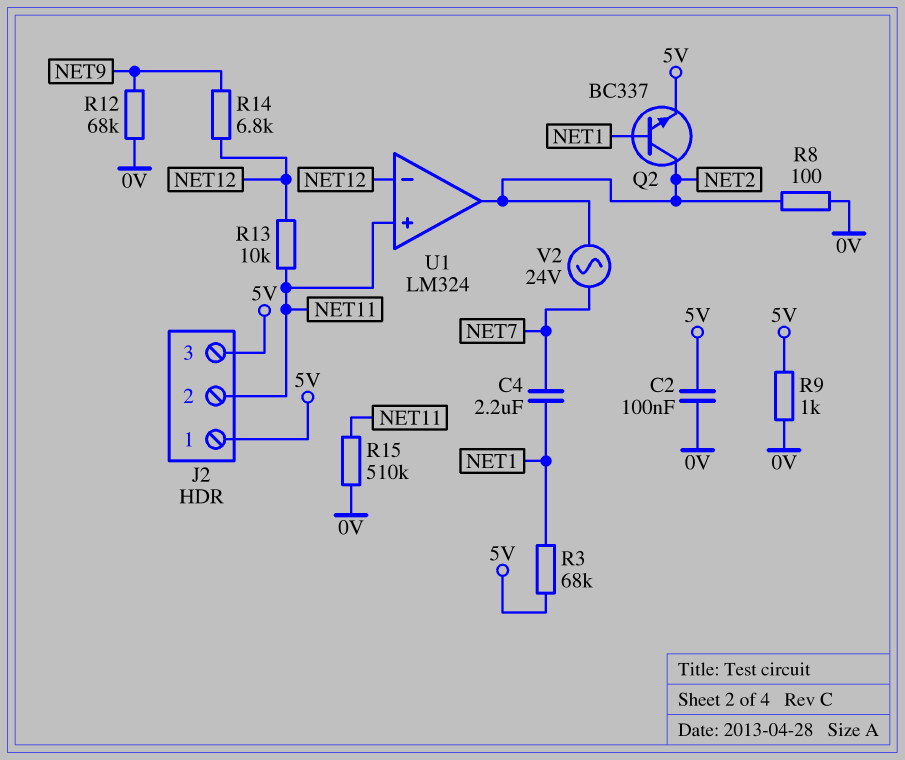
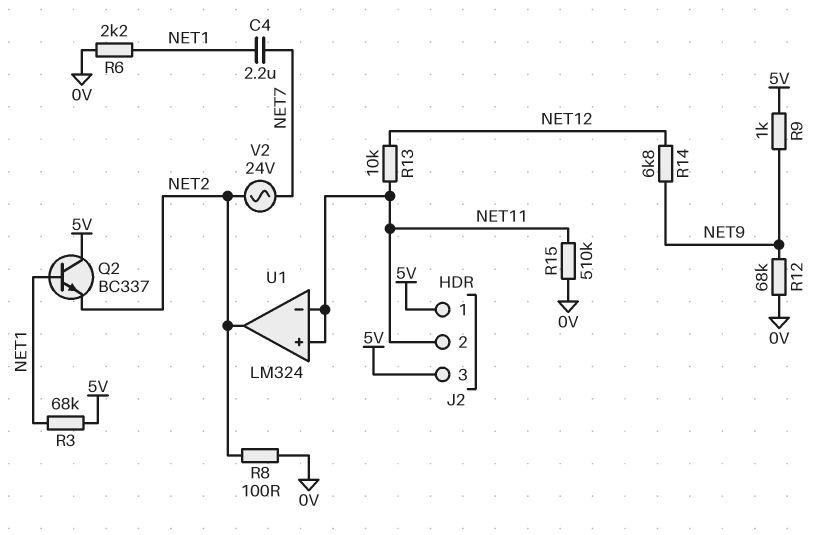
C2: 100nF (0V, 5V) -> none
Q2: NPN BC337 (B NET1, C NET2, E 5V) -> NPN BC337 (B NET1, C 5V, E NET2)
R6: none -> 2.2k (0V, NET1)
R9: 1k (0V, 5V) -> 1k (5V, NET9)
U1 pin in-: NET12 -> NET11

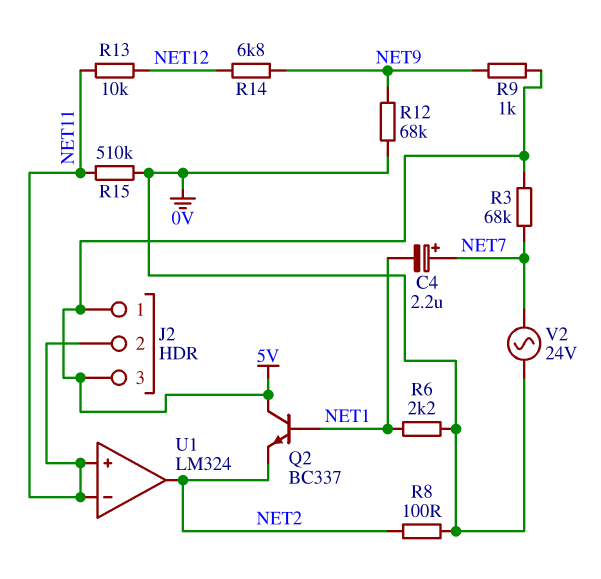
C4: 2.2uF (NET1, NET7) -> 2.2uF (plus NET7, minus NET1)
R3: 68k (5V, NET1) -> 68k (5V, NET7)
V2: AC 24V (NET2, NET7) -> AC 24V (0V, NET7)

